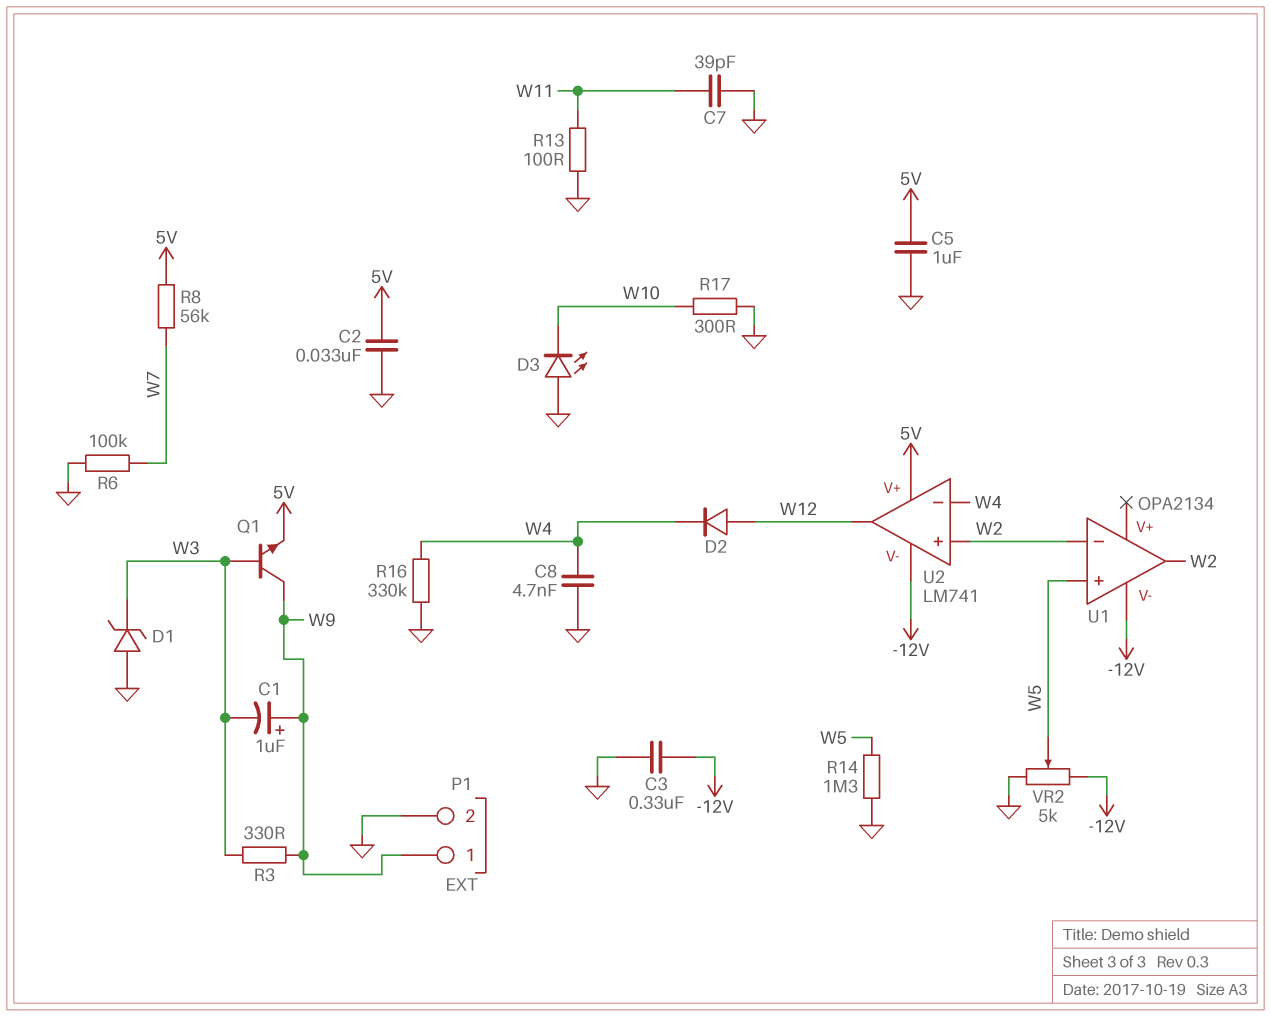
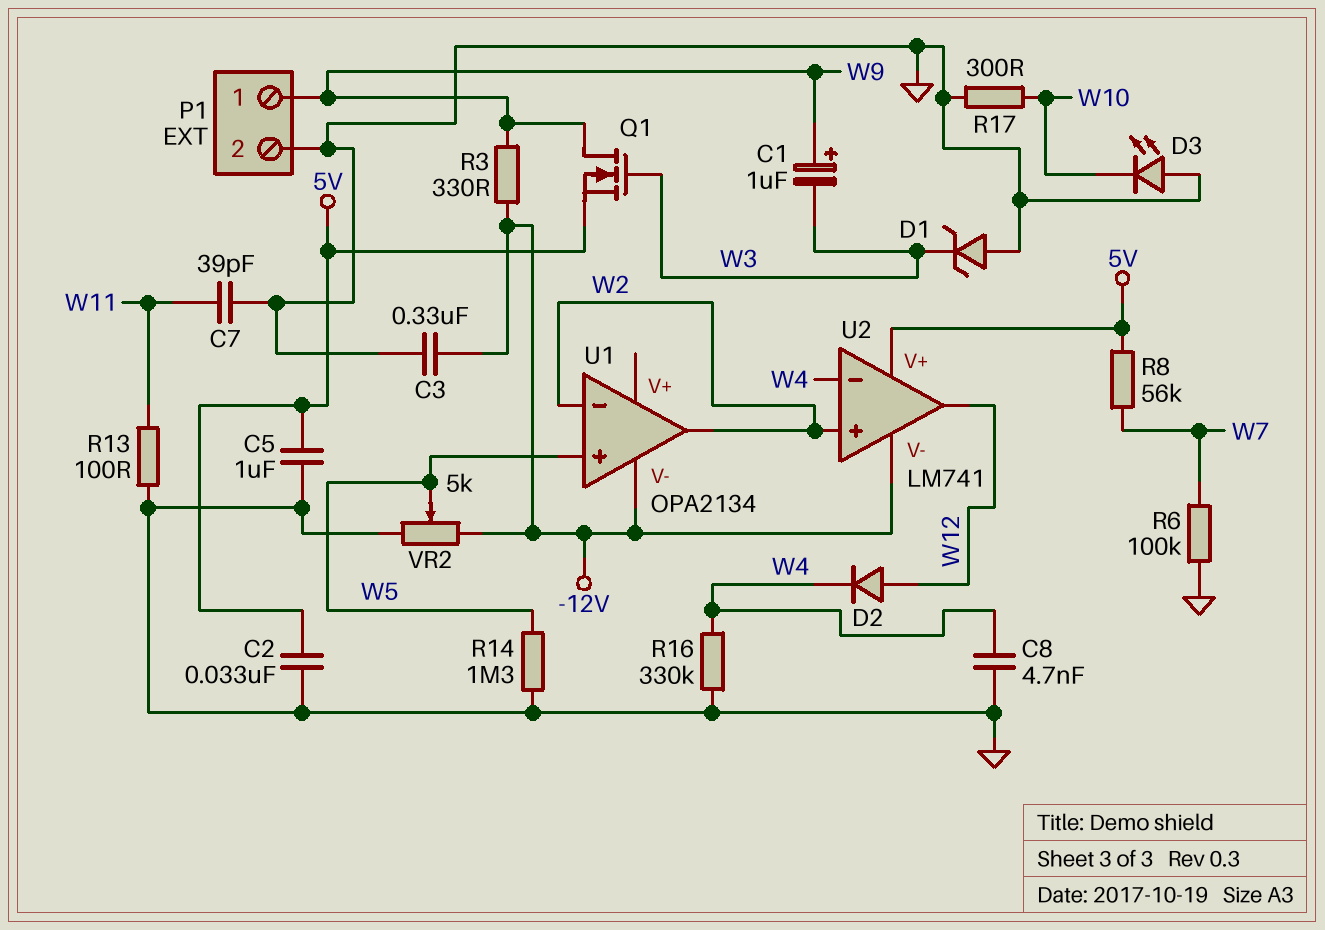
Q1: NPN (B W3, C W9, E 5V) -> NMOS (G W3, D W9, S 5V)
R3: 330 (W3, W9) -> 330 (-12V, W9)

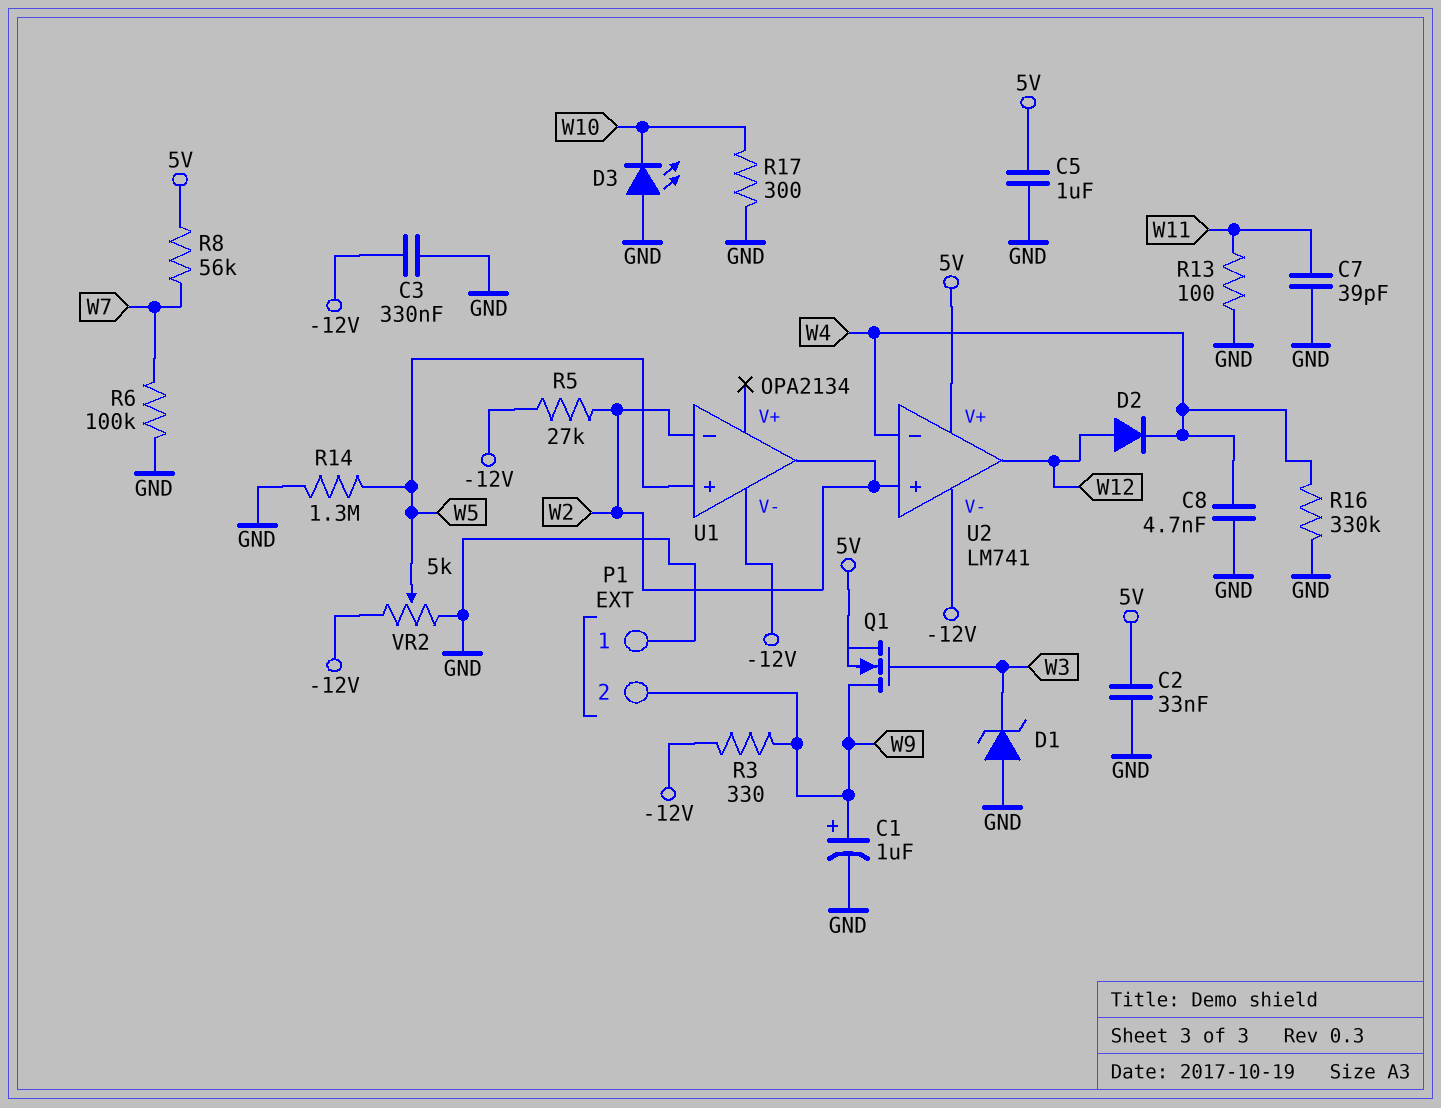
C1: 1uF (plus W9, minus W3) -> 1uF (plus W9, minus GND)
P1 pin 1: W9 -> GND
P1 pin 2: GND -> W9
R5: none -> 27k (-12V, W2)

